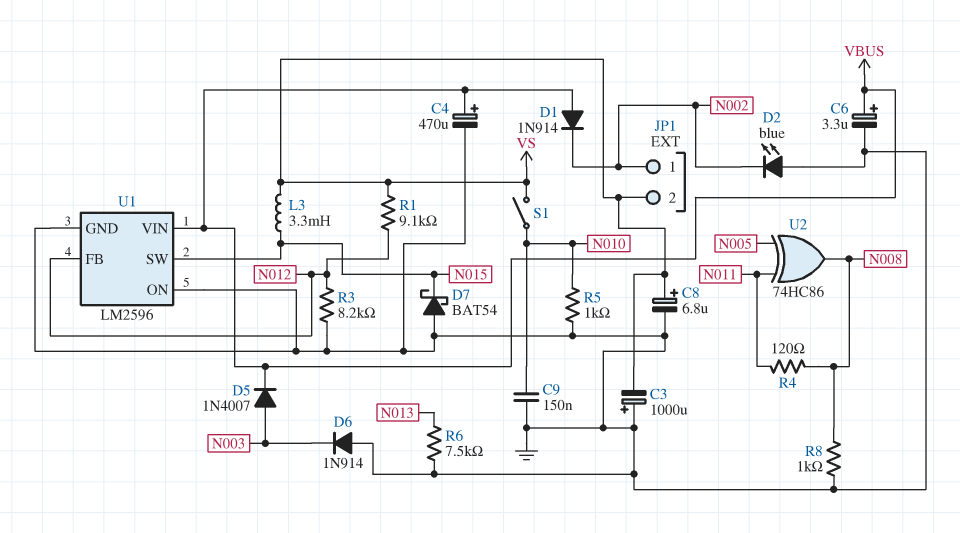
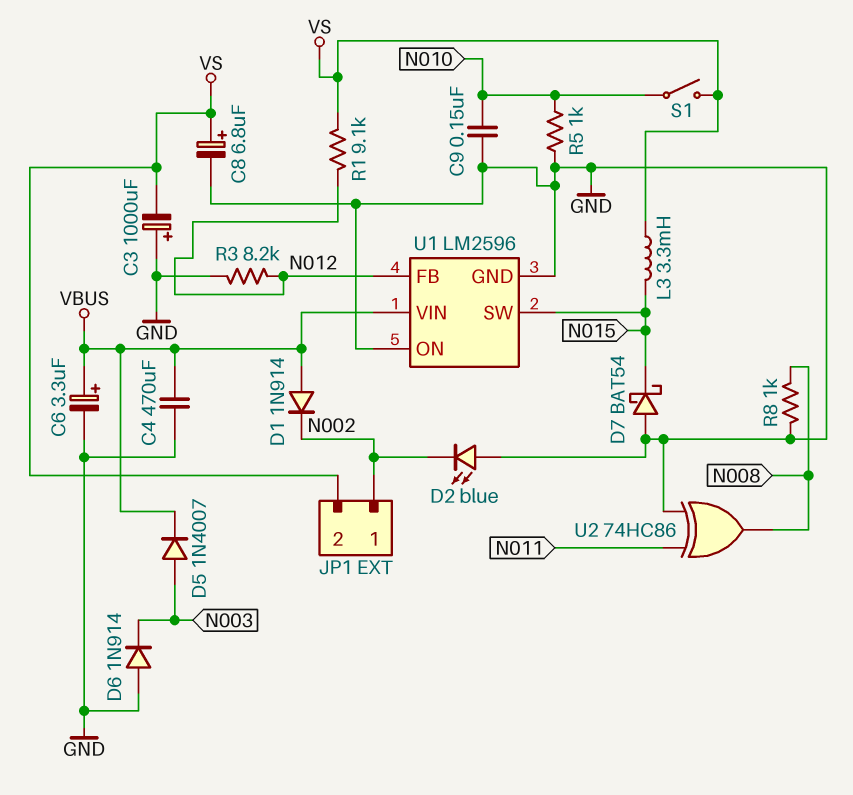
C4: 470uF (plus VBUS, minus GND) -> 470uF (GND, VBUS)
R4: 120 (N008, N011) -> none
R6: 7.5k (GND, N013) -> none
U2: XOR 74HC86 (in N005, in N011, out N008) -> XOR 74HC86 (in GND, in N011, out N008)

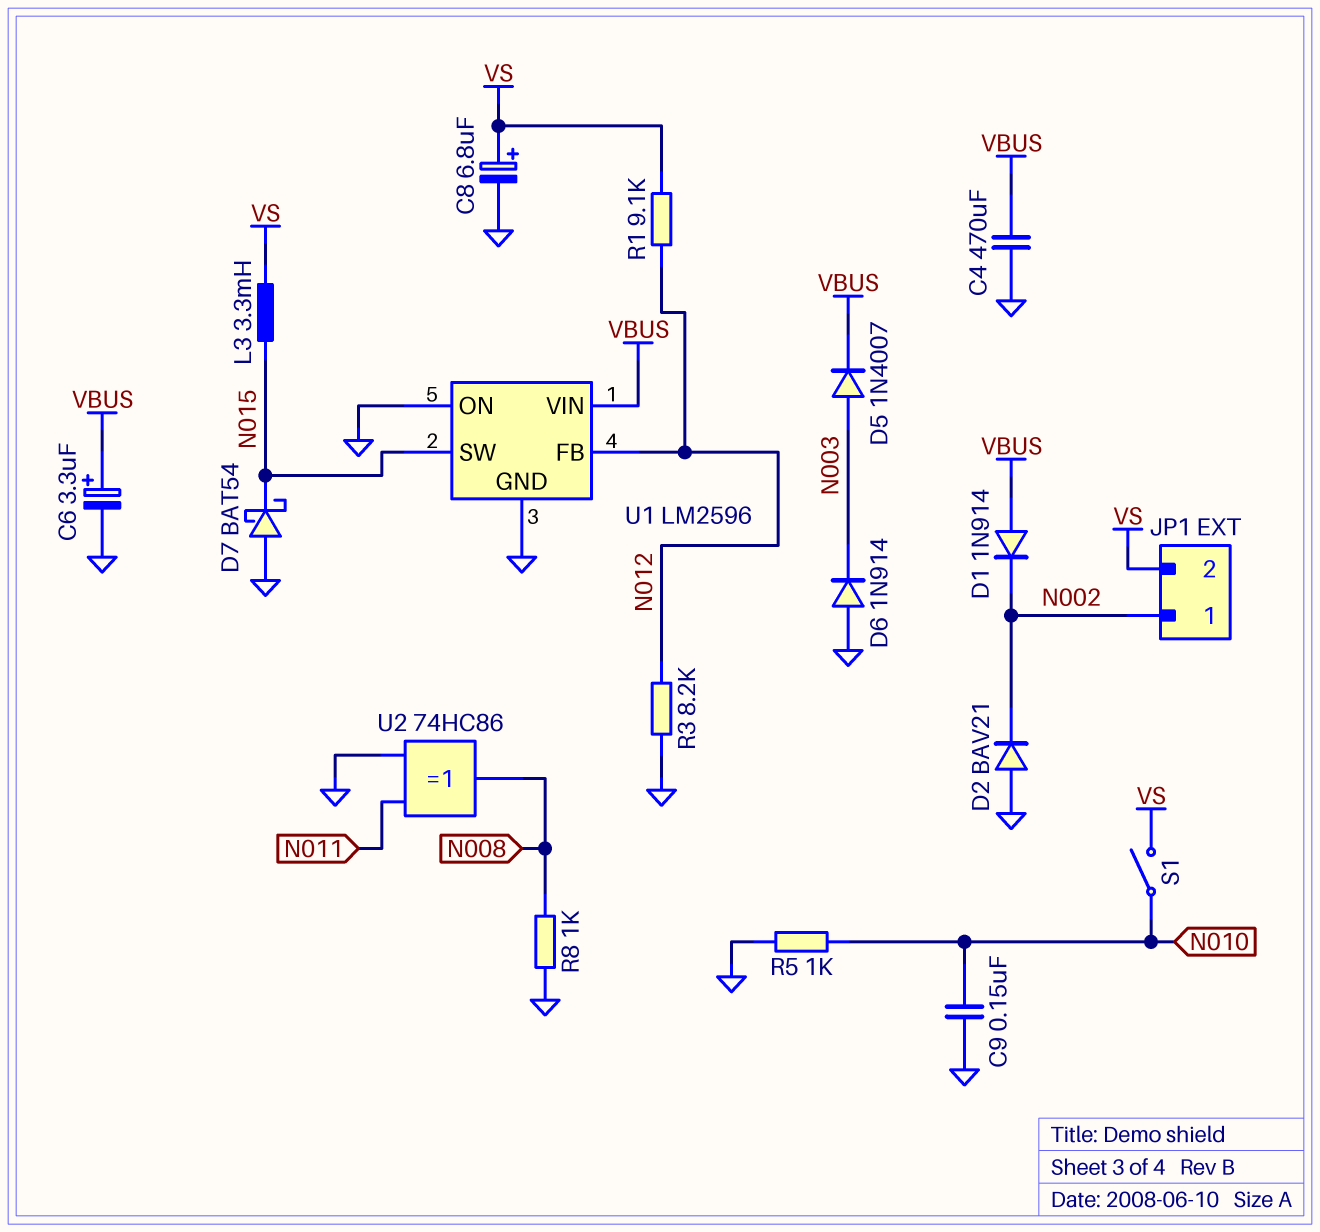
C3: 1000uF (plus GND, minus VS) -> none
D2: LED blue (A GND, K N002) -> diode BAV21 (A GND, K N002)

